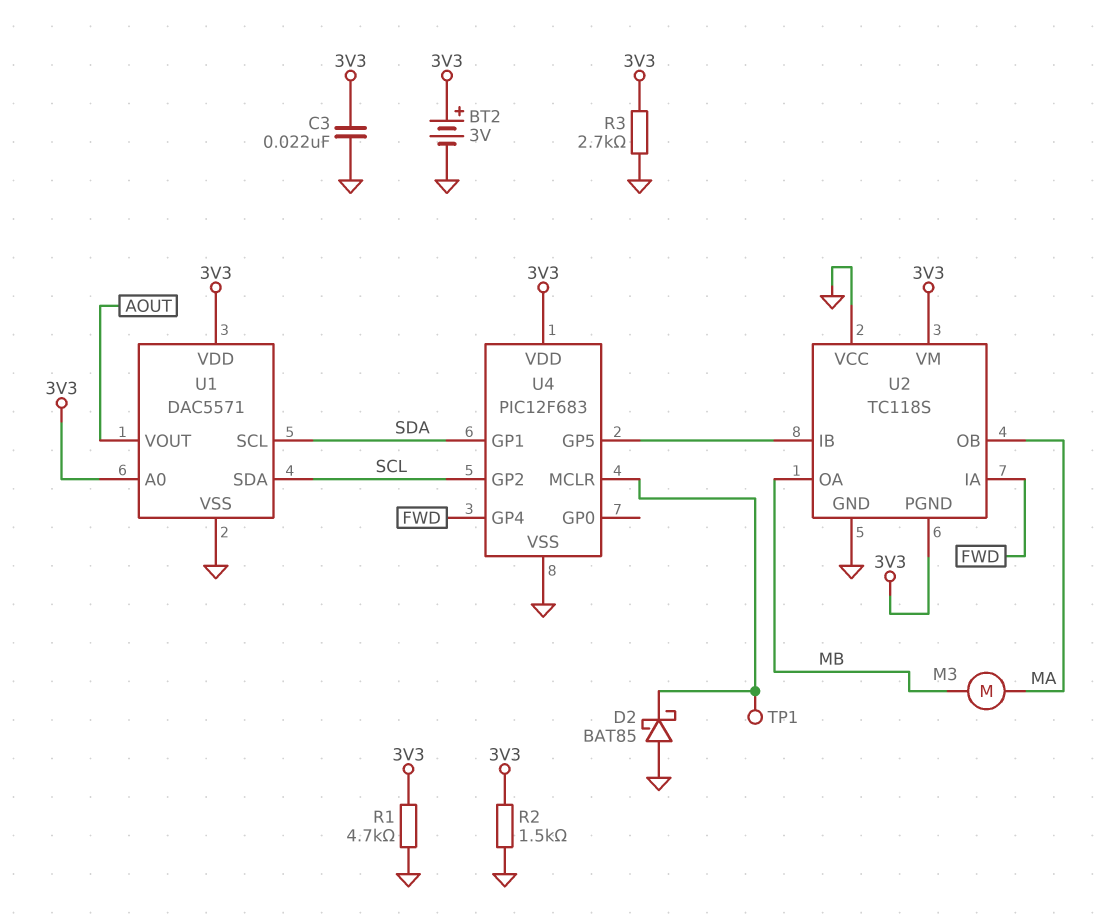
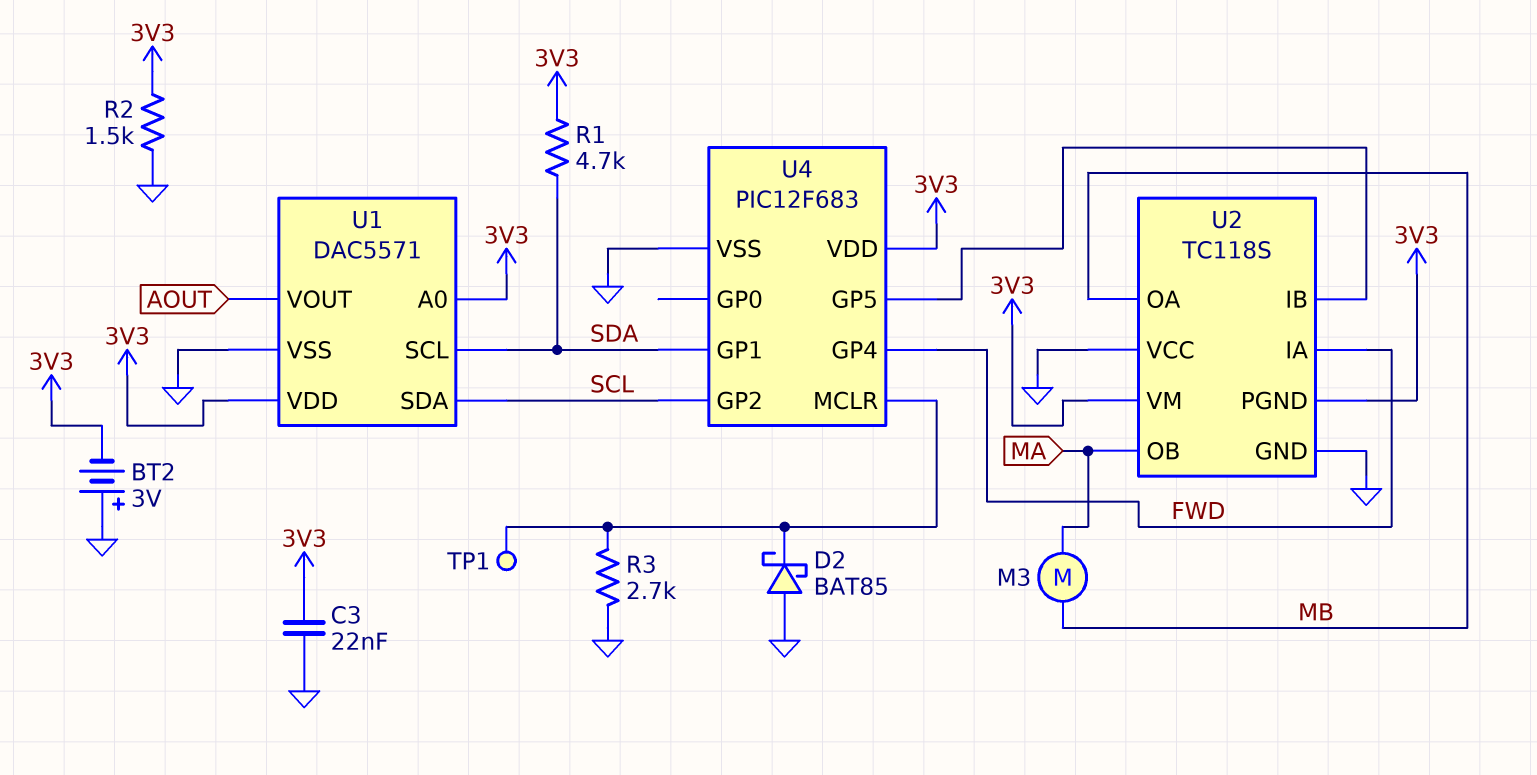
BT2: 3V (plus 3V3, minus GND) -> 3V (plus GND, minus 3V3)
R1: 4.7k (3V3, GND) -> 4.7k (3V3, SDA)
R3: 2.7k (3V3, GND) -> 2.7k (GND, U4/MCLR)

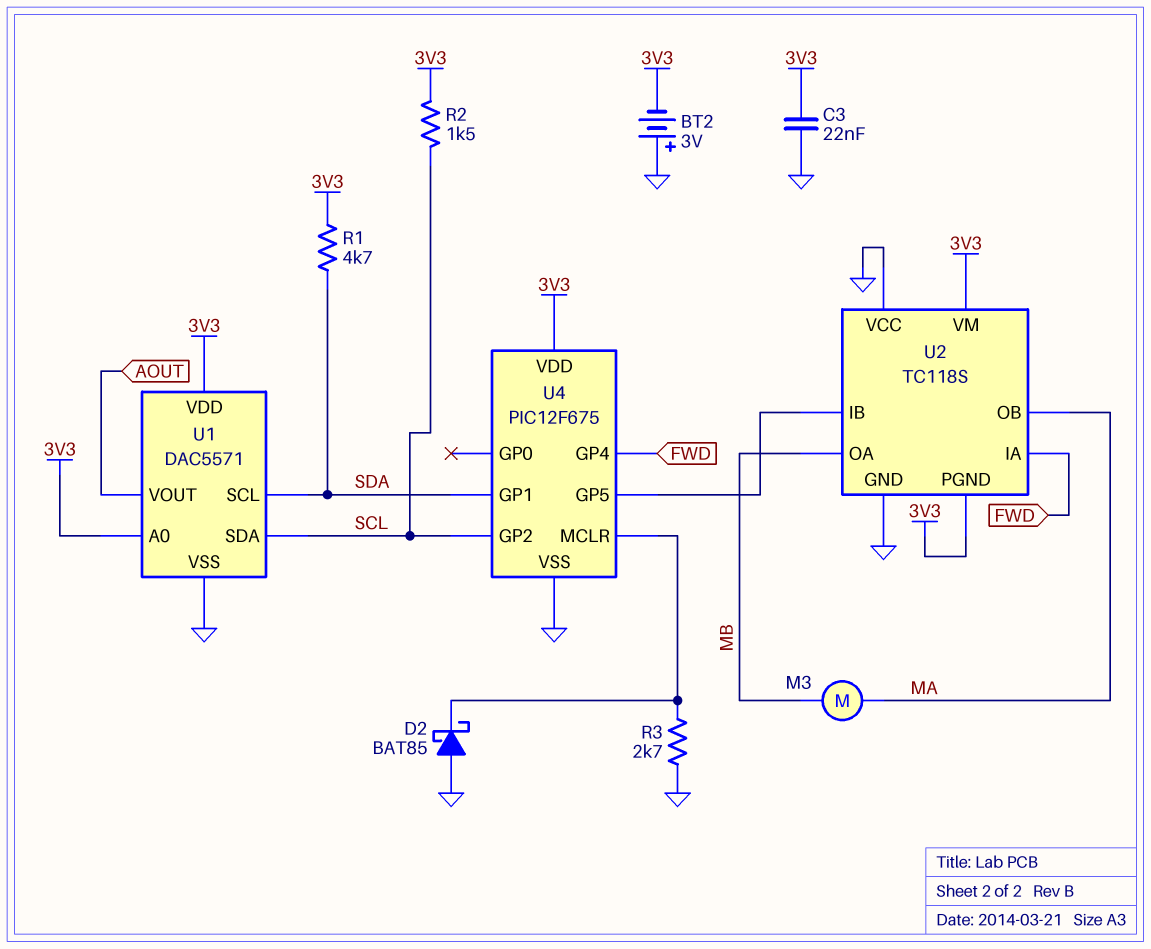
R2: 1.5k (3V3, GND) -> 1.5k (3V3, SCL)
TP1: test point (U4/MCLR) -> none
U4: PIC12F683 -> PIC12F675

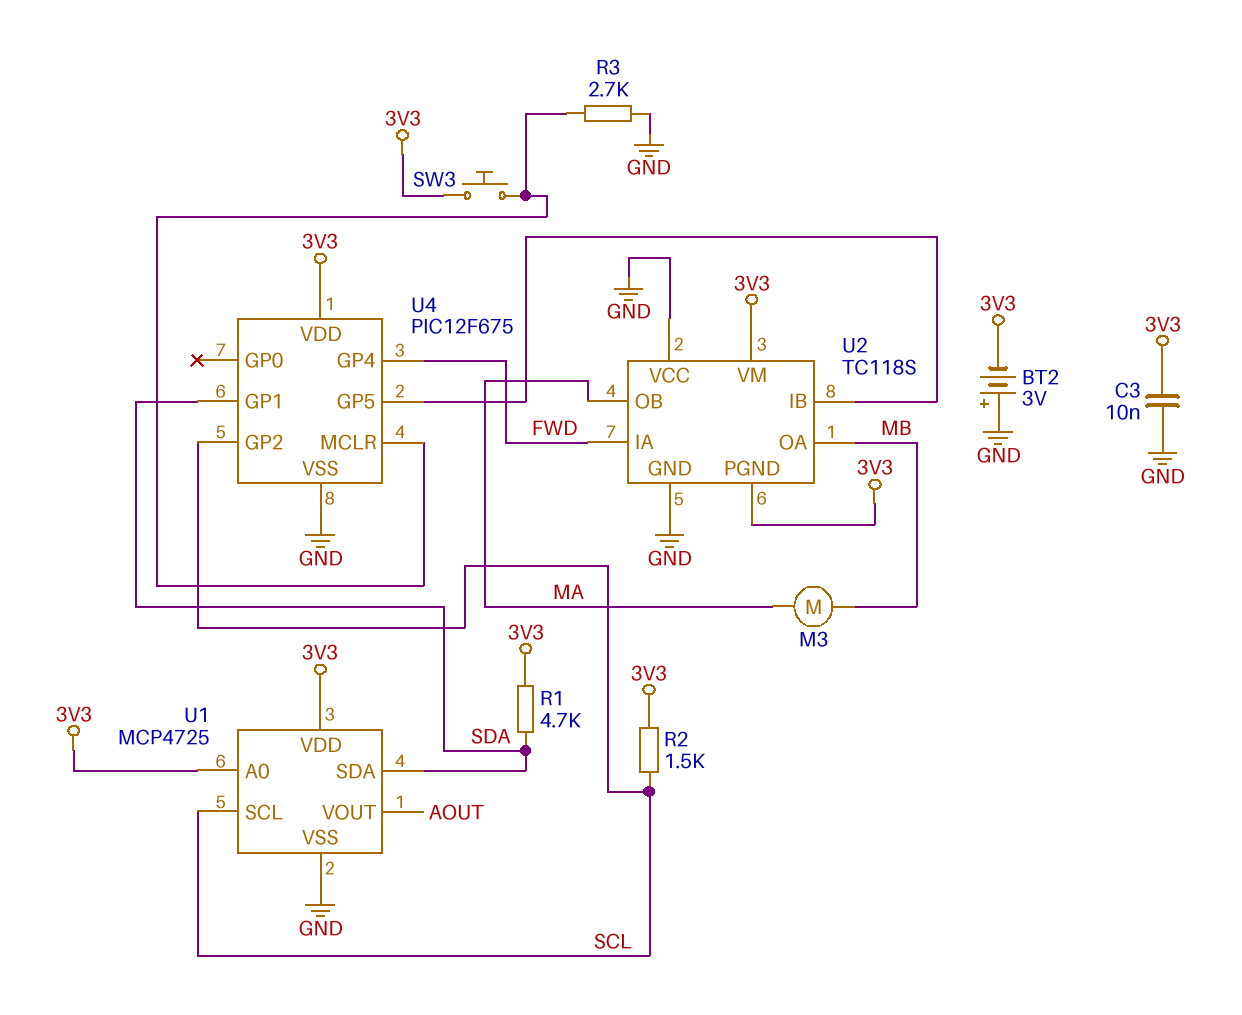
C3: 22nF (3V3, GND) -> 10nF (3V3, GND)
D2: schottky BAT85 (A GND, K U4/MCLR) -> none
SW3: none -> button (3V3, U4/MCLR)
U1: DAC5571 -> MCP4725
U1 pin SCL: SDA -> SCL
U1 pin SDA: SCL -> SDA

